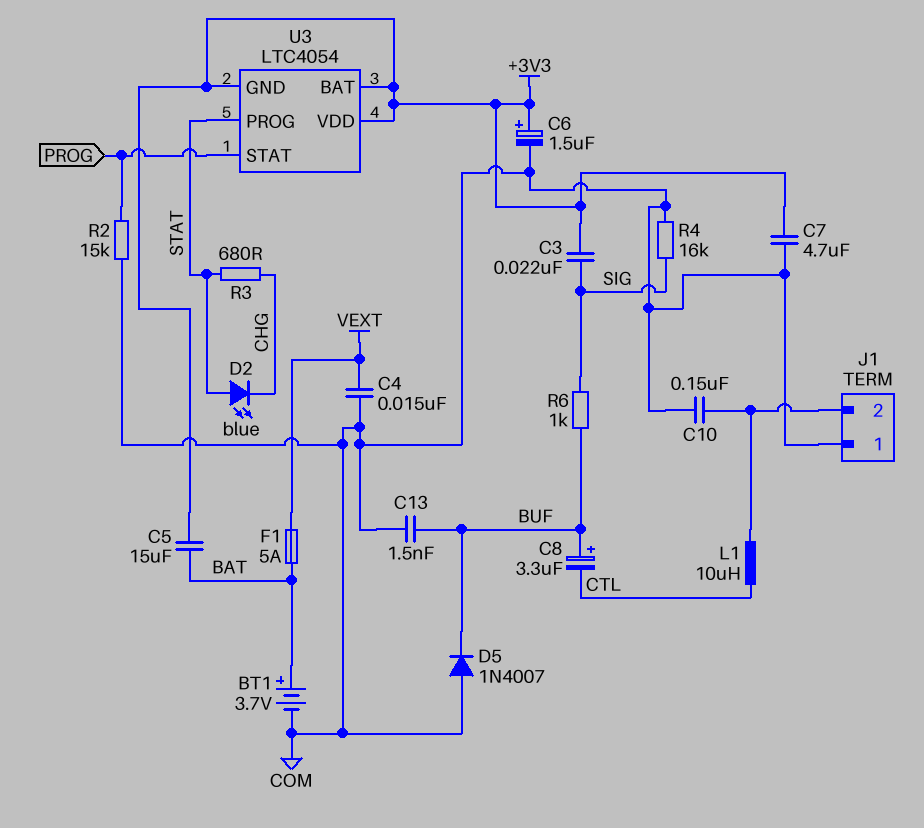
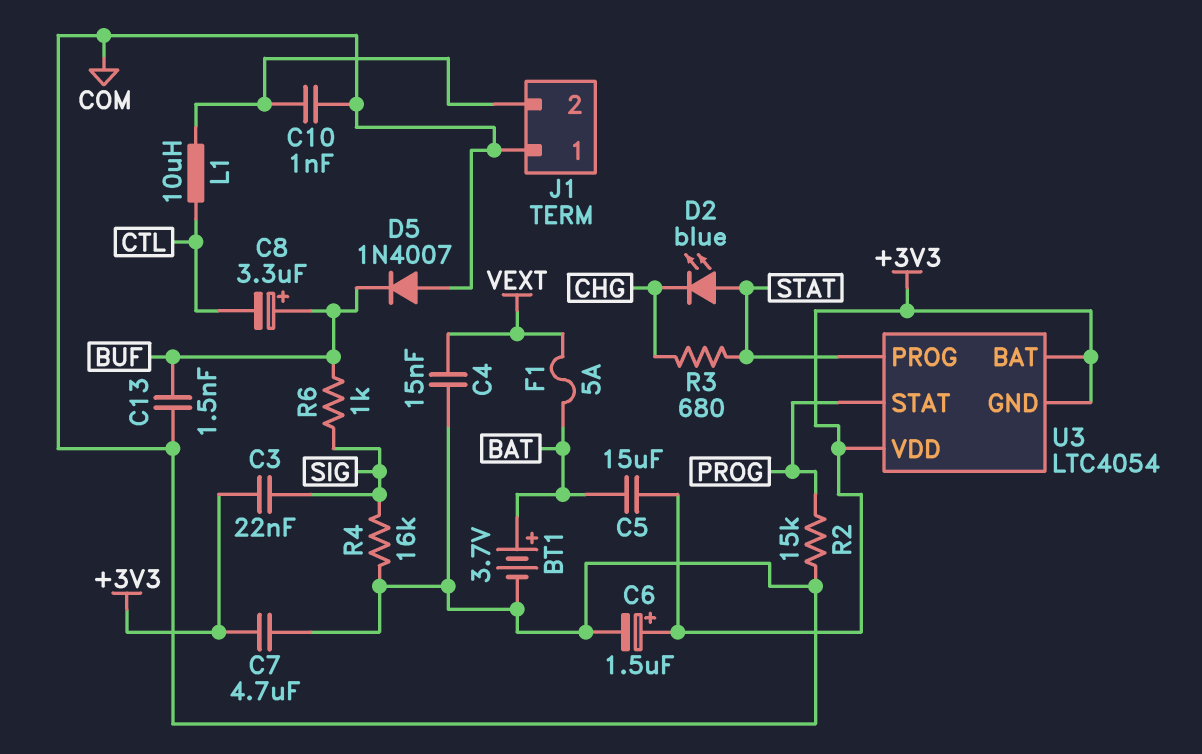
C10: 150nF (COM, J1/2) -> 1nF (COM, J1/2)

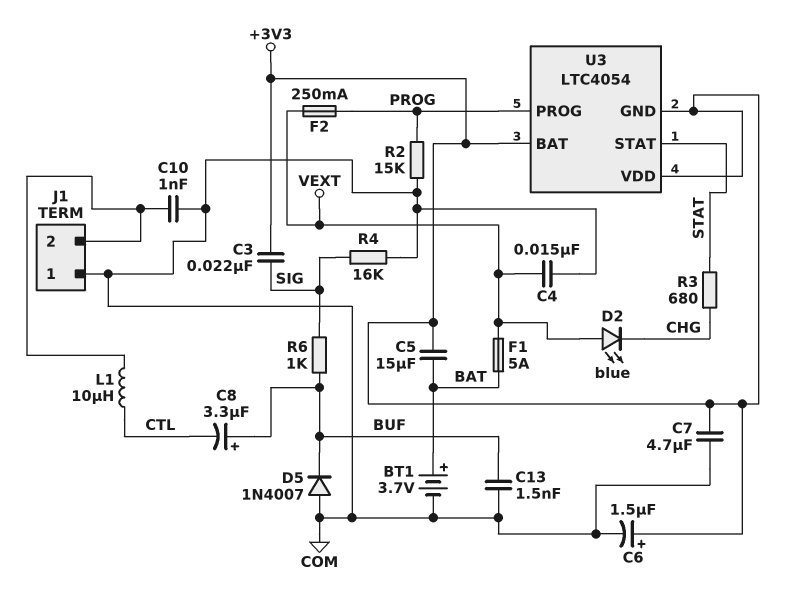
D2: LED blue (A STAT, K CHG) -> LED blue (A VEXT, K CHG)
F2: none -> 250mA (PROG, VEXT)
U3 pin PROG: STAT -> PROG
U3 pin STAT: PROG -> STAT

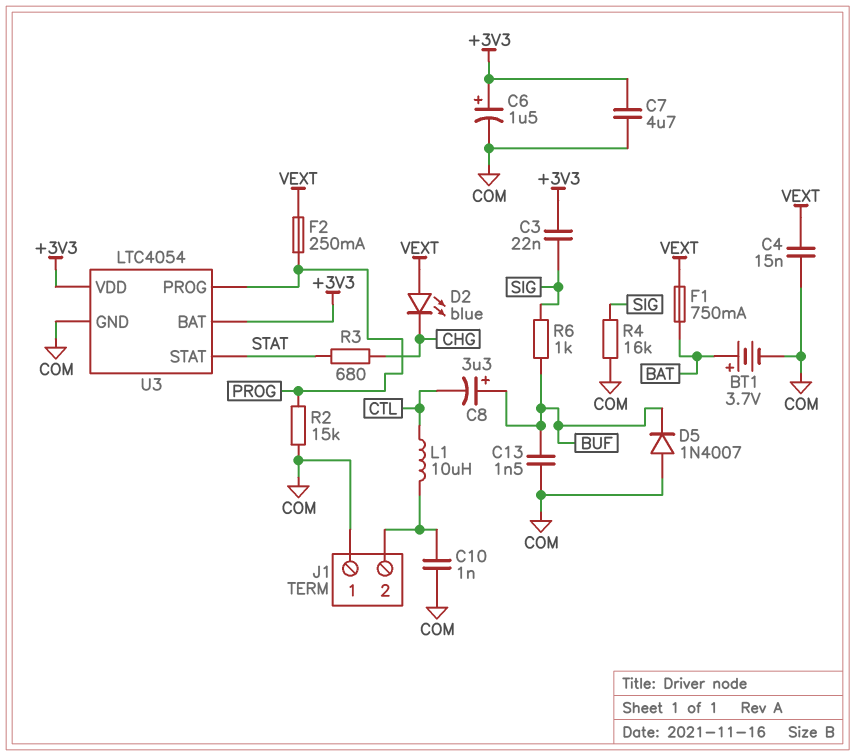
C5: 15uF (+3V3, BAT) -> none
F1: 5A (BAT, VEXT) -> 750mA (BAT, VEXT)
U3 pin GND: +3V3 -> COM

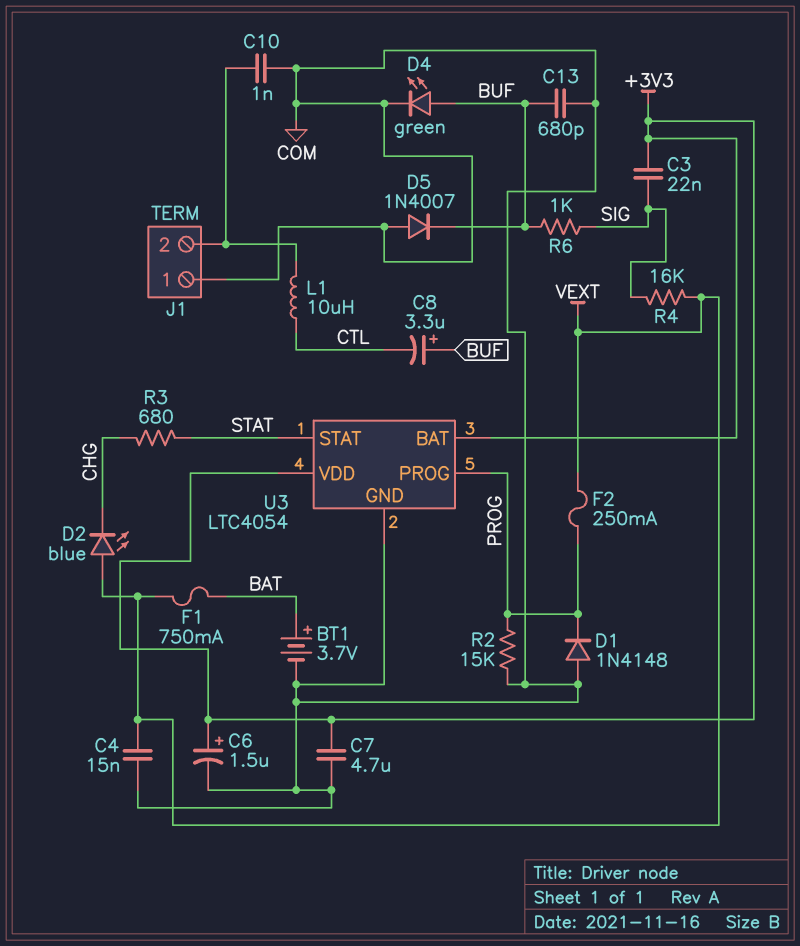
C13: 1.5nF (BUF, COM) -> 680pF (BUF, COM)
D1: none -> diode 1N4148 (A COM, K PROG)
D4: none -> LED green (A BUF, K COM)
R4: 16k (COM, SIG) -> 16k (SIG, VEXT)

